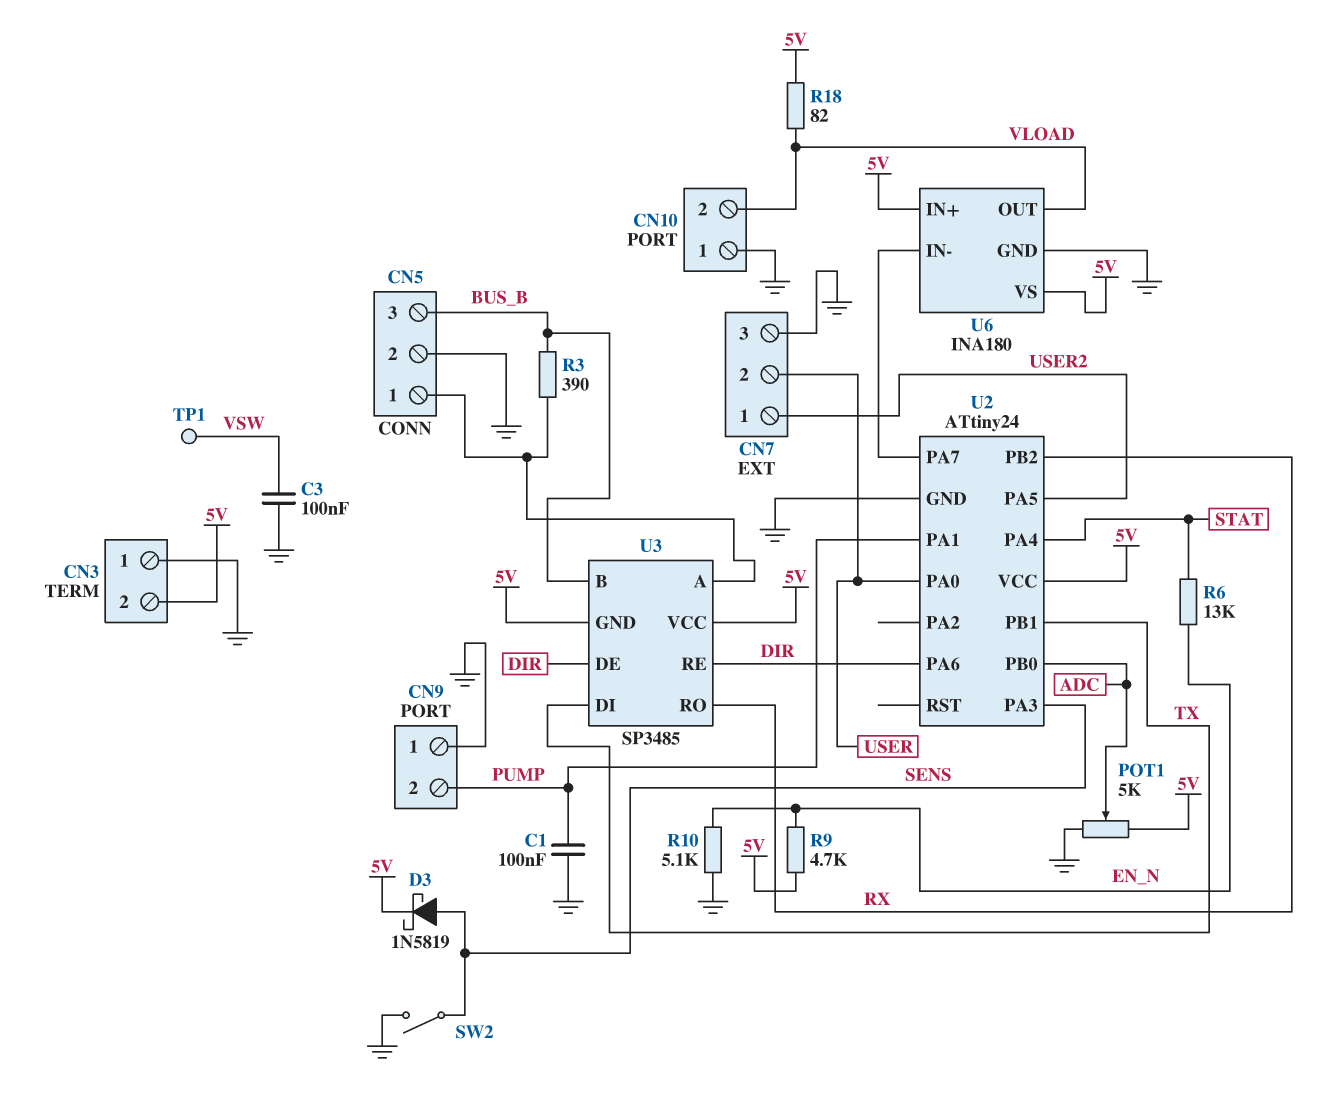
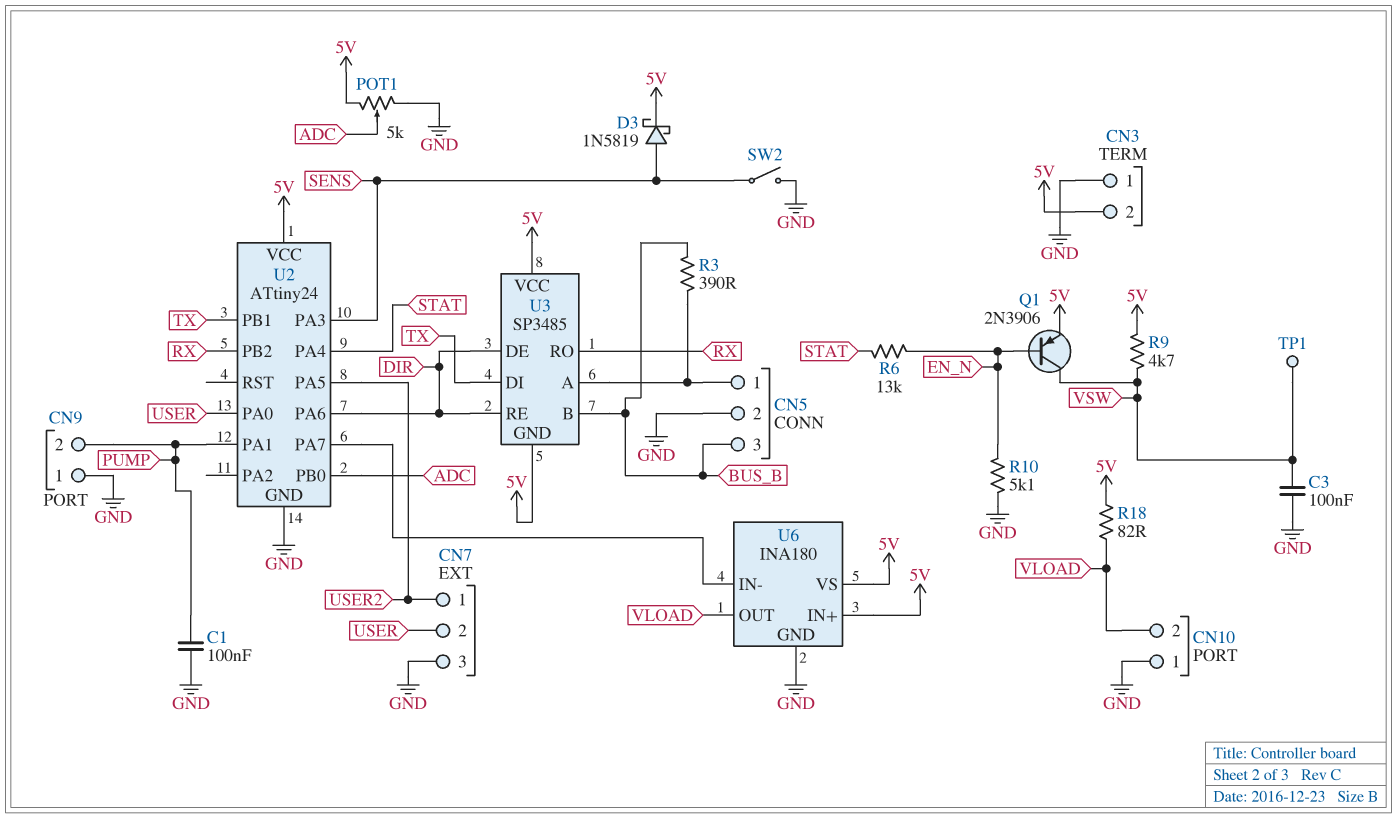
Q1: none -> PNP 2N3906 (B EN_N, C VSW, E 5V)
R9: 4.7k (5V, EN_N) -> 4.7k (5V, VSW)

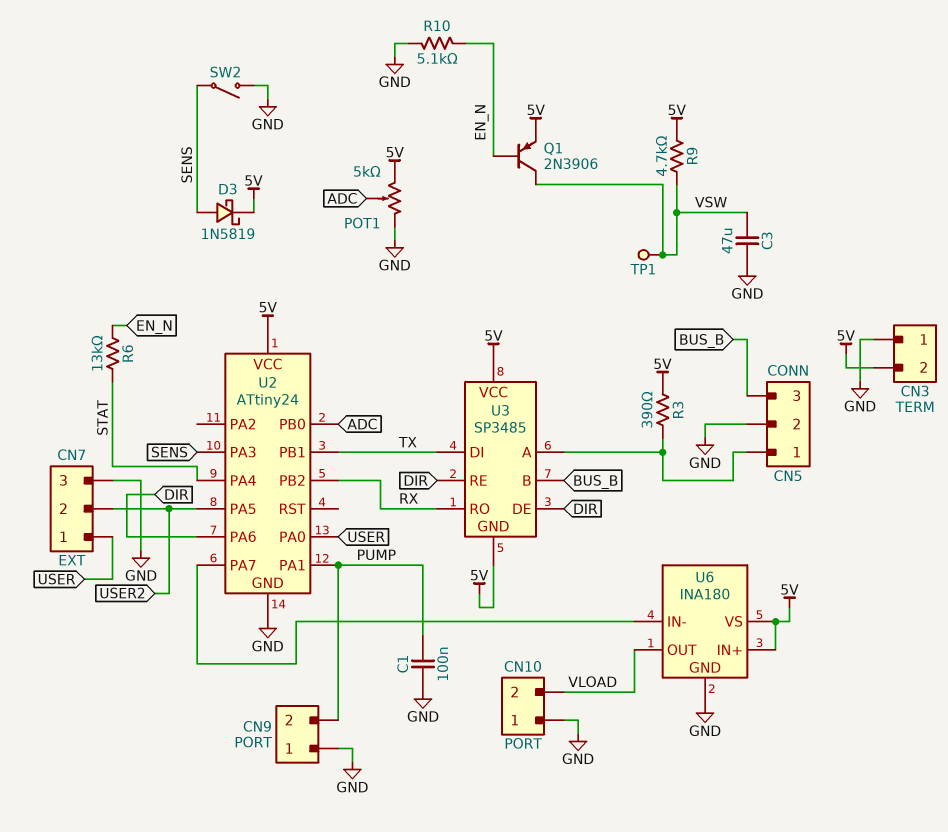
C3: 100nF (GND, VSW) -> 47uF (GND, VSW)
CN7 pin 1: USER2 -> USER
CN7 pin 2: USER -> USER2
R3: 390 (BUS_B, CN5/1) -> 390 (5V, CN5/1)
R18: 82 (5V, VLOAD) -> none

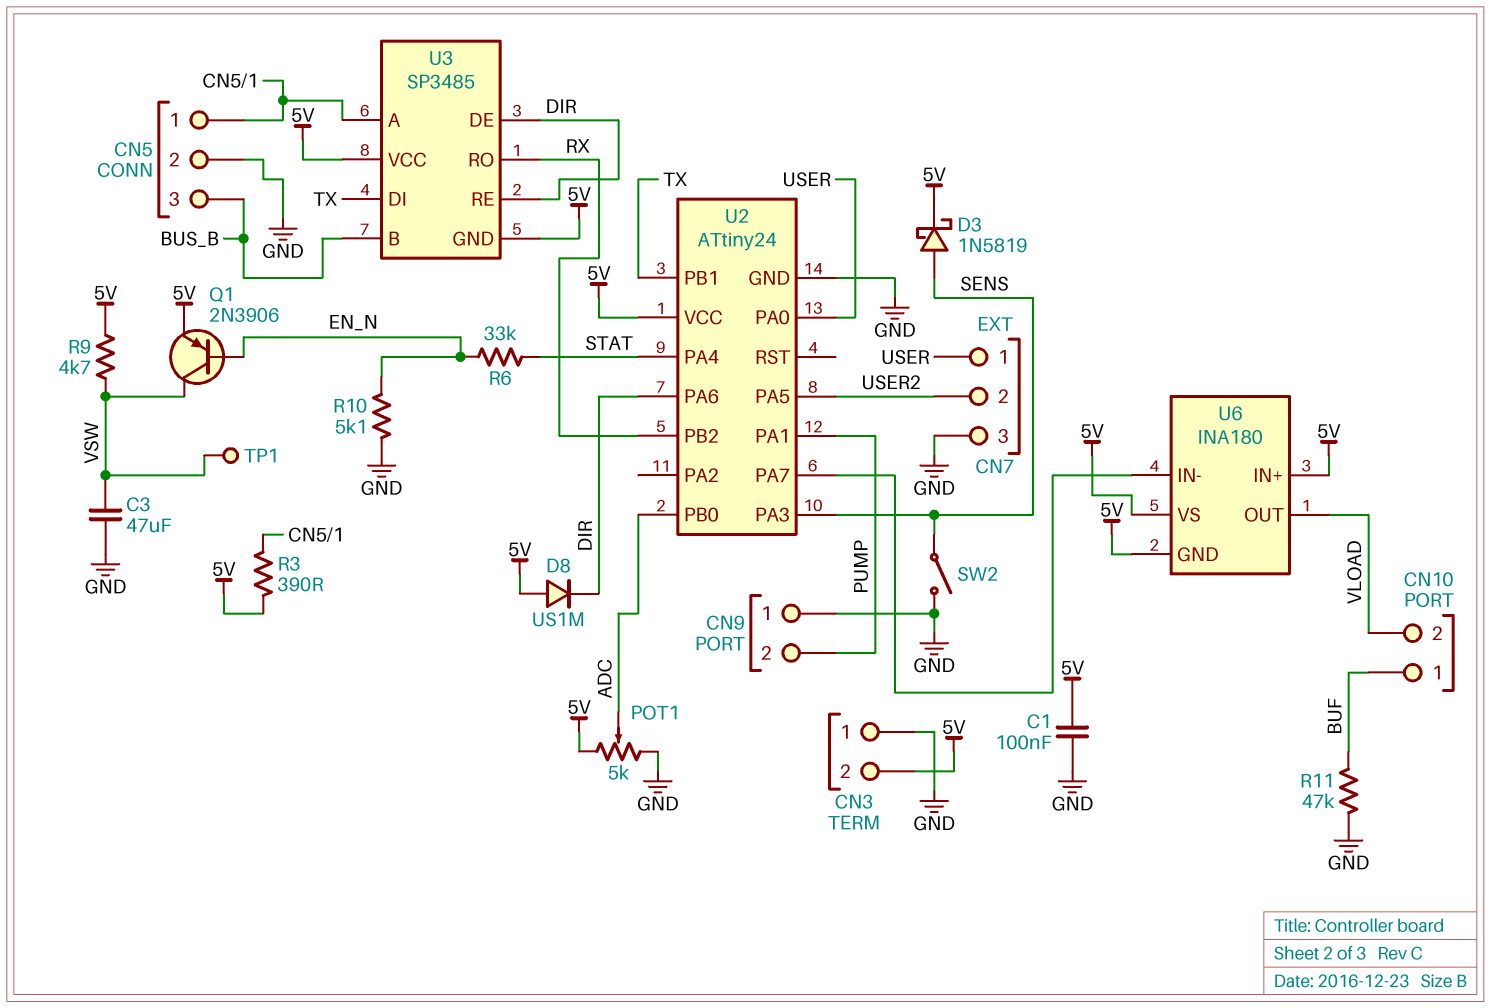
C1: 100nF (GND, PUMP) -> 100nF (5V, GND)
CN10 pin 1: GND -> BUF
D8: none -> diode US1M (A 5V, K DIR)
R6: 13k (EN_N, STAT) -> 33k (EN_N, STAT)
R11: none -> 47k (BUF, GND)
U6 pin GND: GND -> 5V

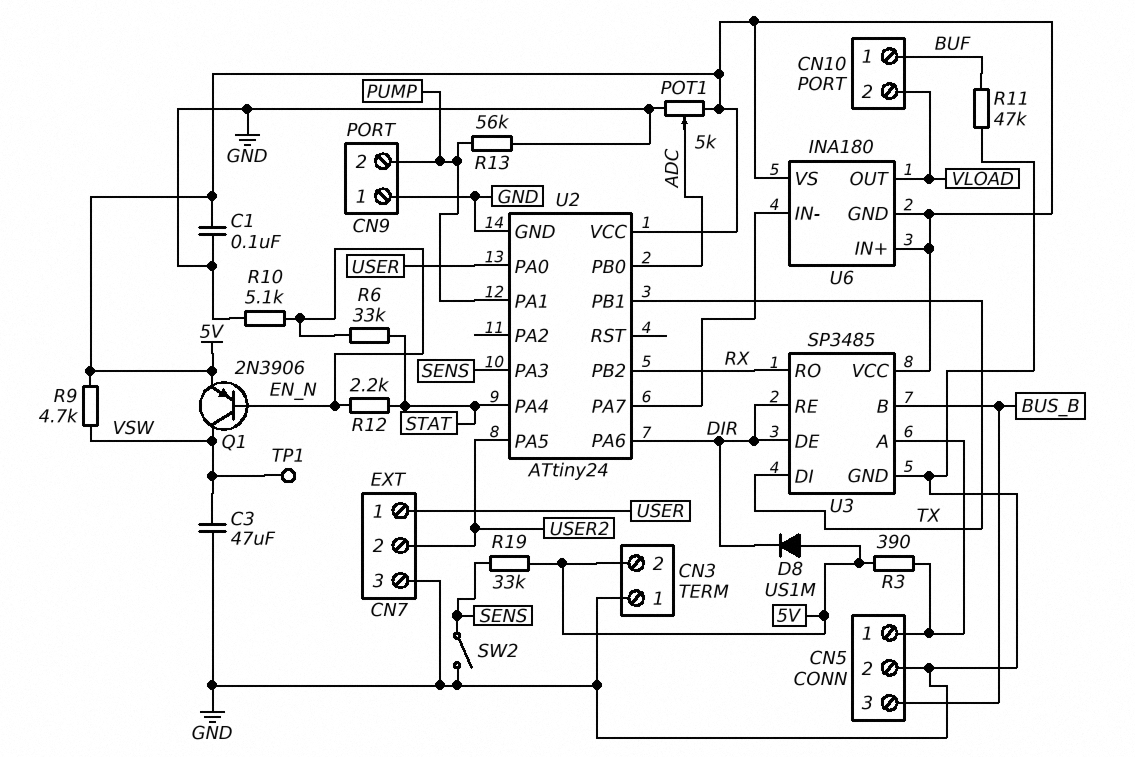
D3: schottky 1N5819 (A SENS, K 5V) -> none
R12: none -> 2.2k (EN_N, STAT)
R13: none -> 56k (GND, PUMP)
R19: none -> 33k (5V, SENS)
U3 pin GND: 5V -> GND

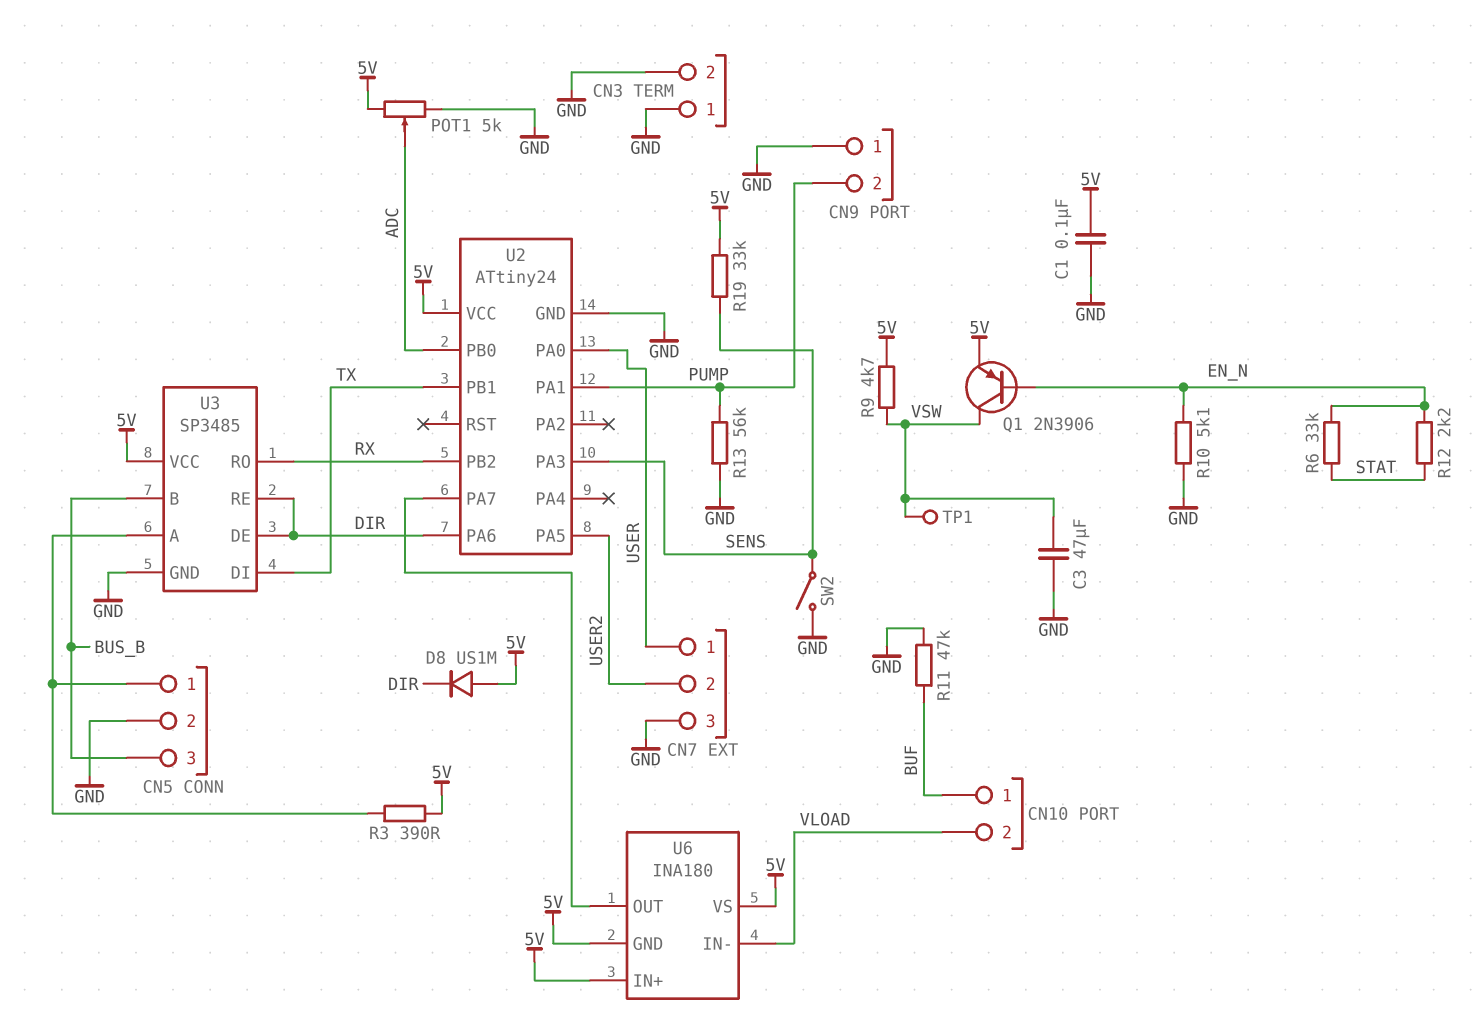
CN3 pin 2: 5V -> GND
U2 pin PA4: STAT -> none
U6 pin IN-: U2/PA7 -> VLOAD
U6 pin OUT: VLOAD -> U2/PA7

